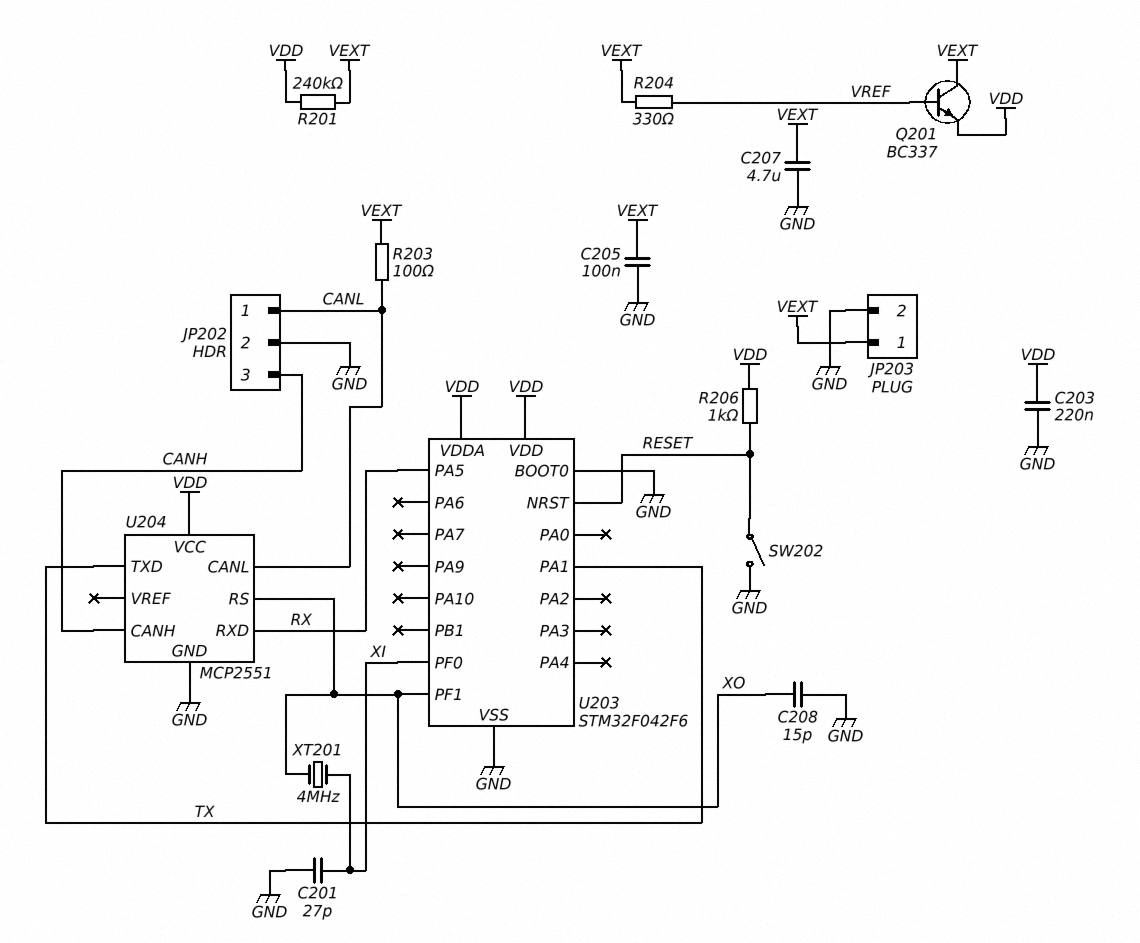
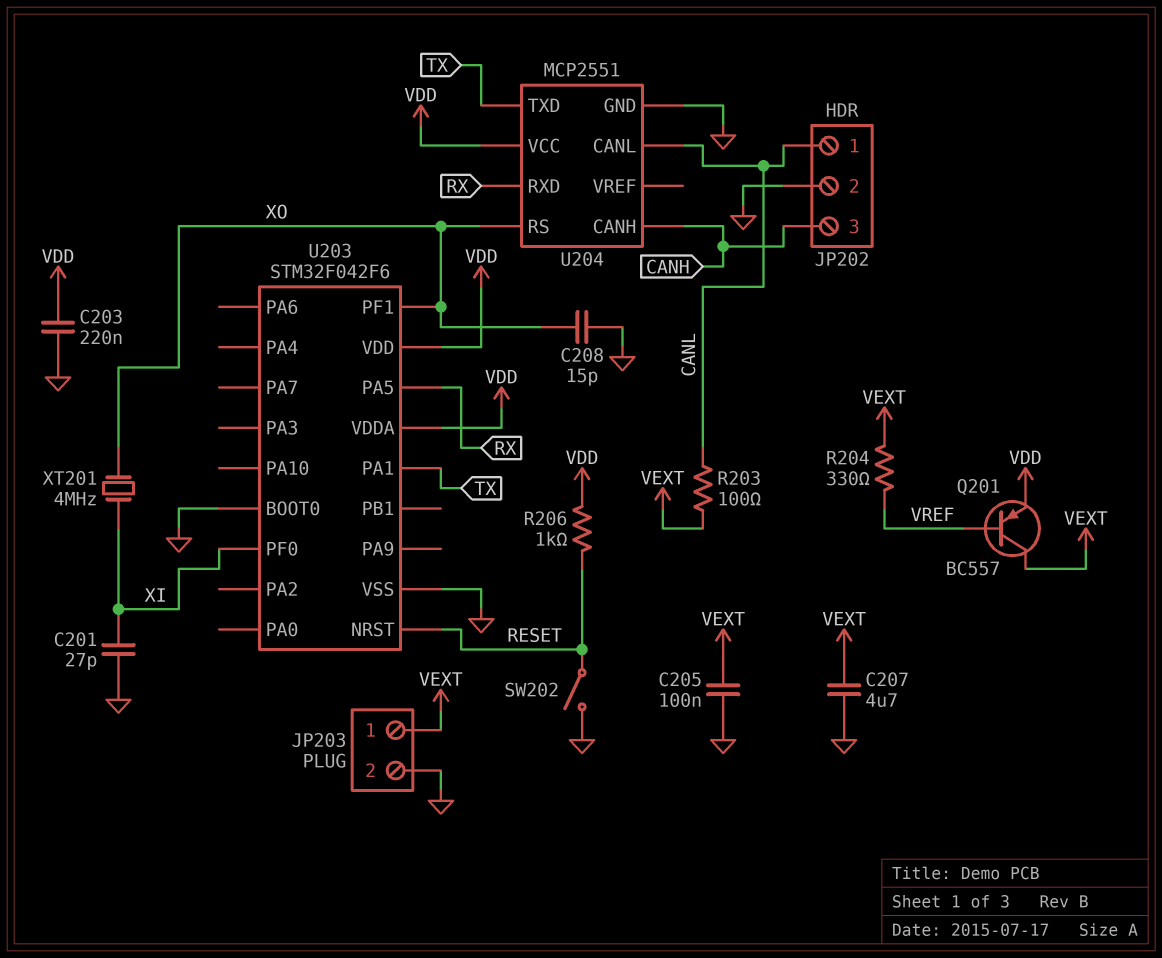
Q201: NPN BC337 (B VREF, C VEXT, E VDD) -> PNP BC557 (B VREF, C VEXT, E VDD)
R201: 240k (VDD, VEXT) -> none

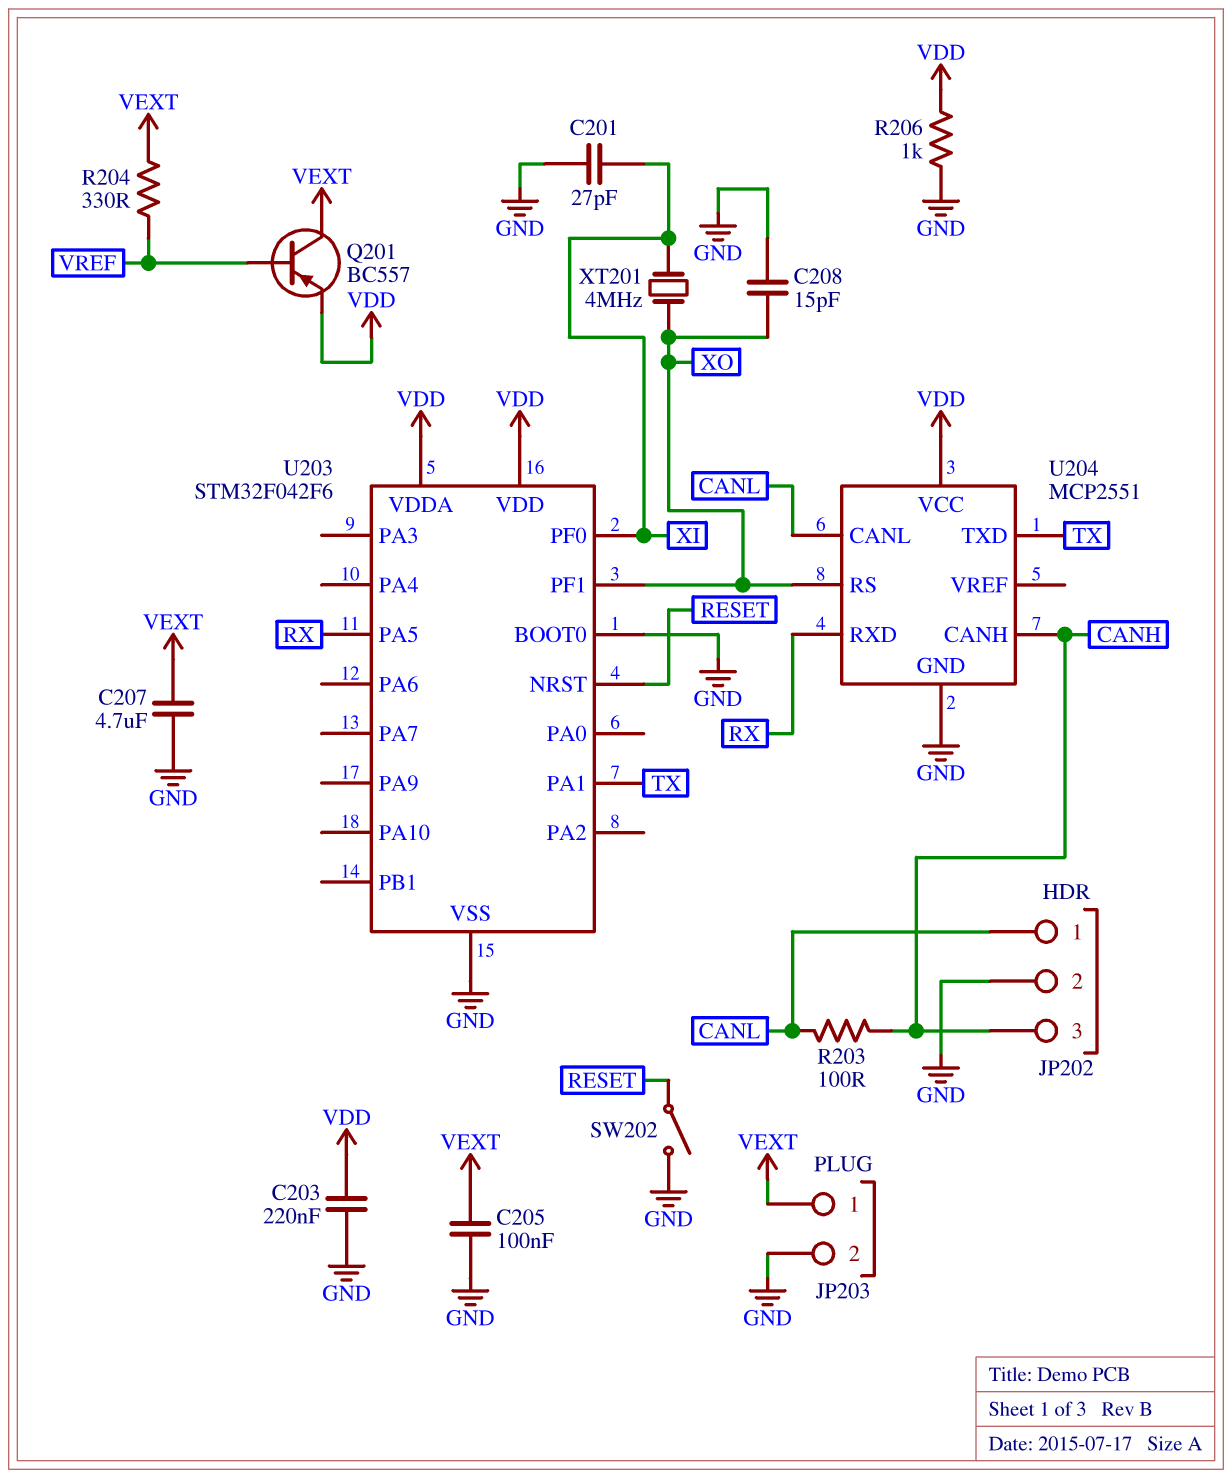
R203: 100 (CANL, VEXT) -> 100 (CANH, CANL)
R206: 1k (RESET, VDD) -> 1k (GND, VDD)

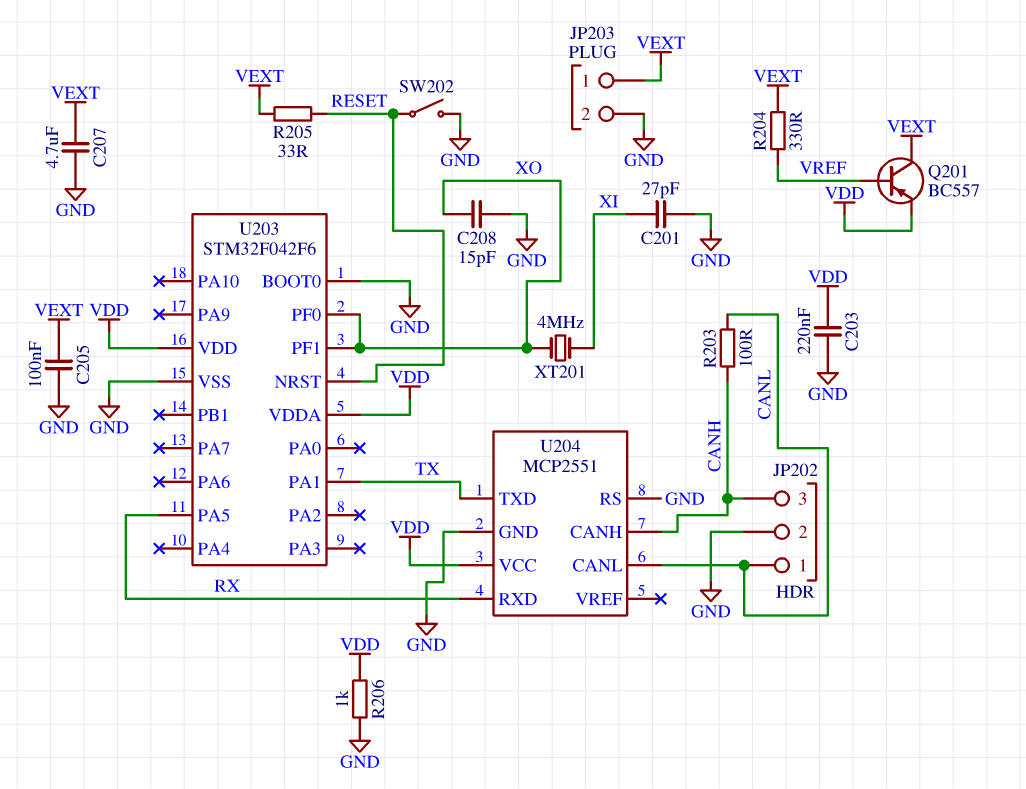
R205: none -> 33 (RESET, VEXT)
U203 pin PF0: XI -> XO
U204 pin RS: XO -> GND

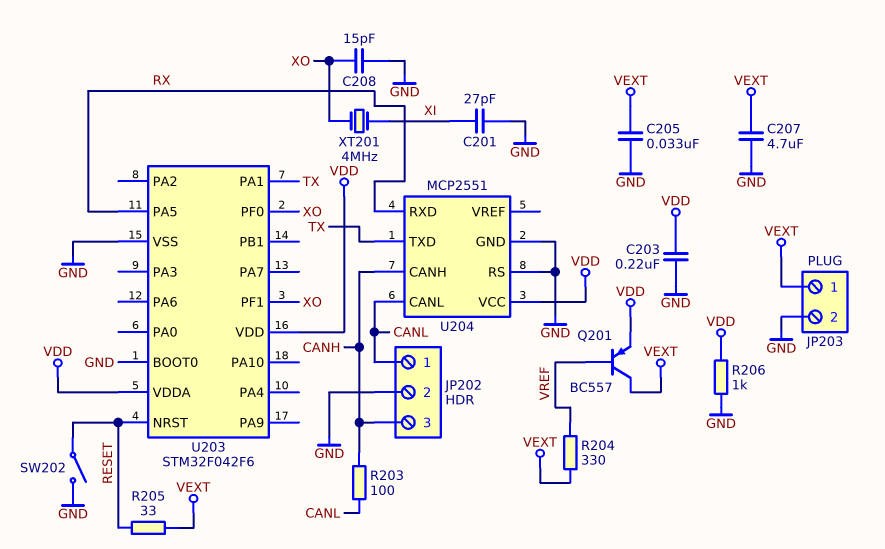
C205: 100nF (GND, VEXT) -> 33nF (GND, VEXT)

